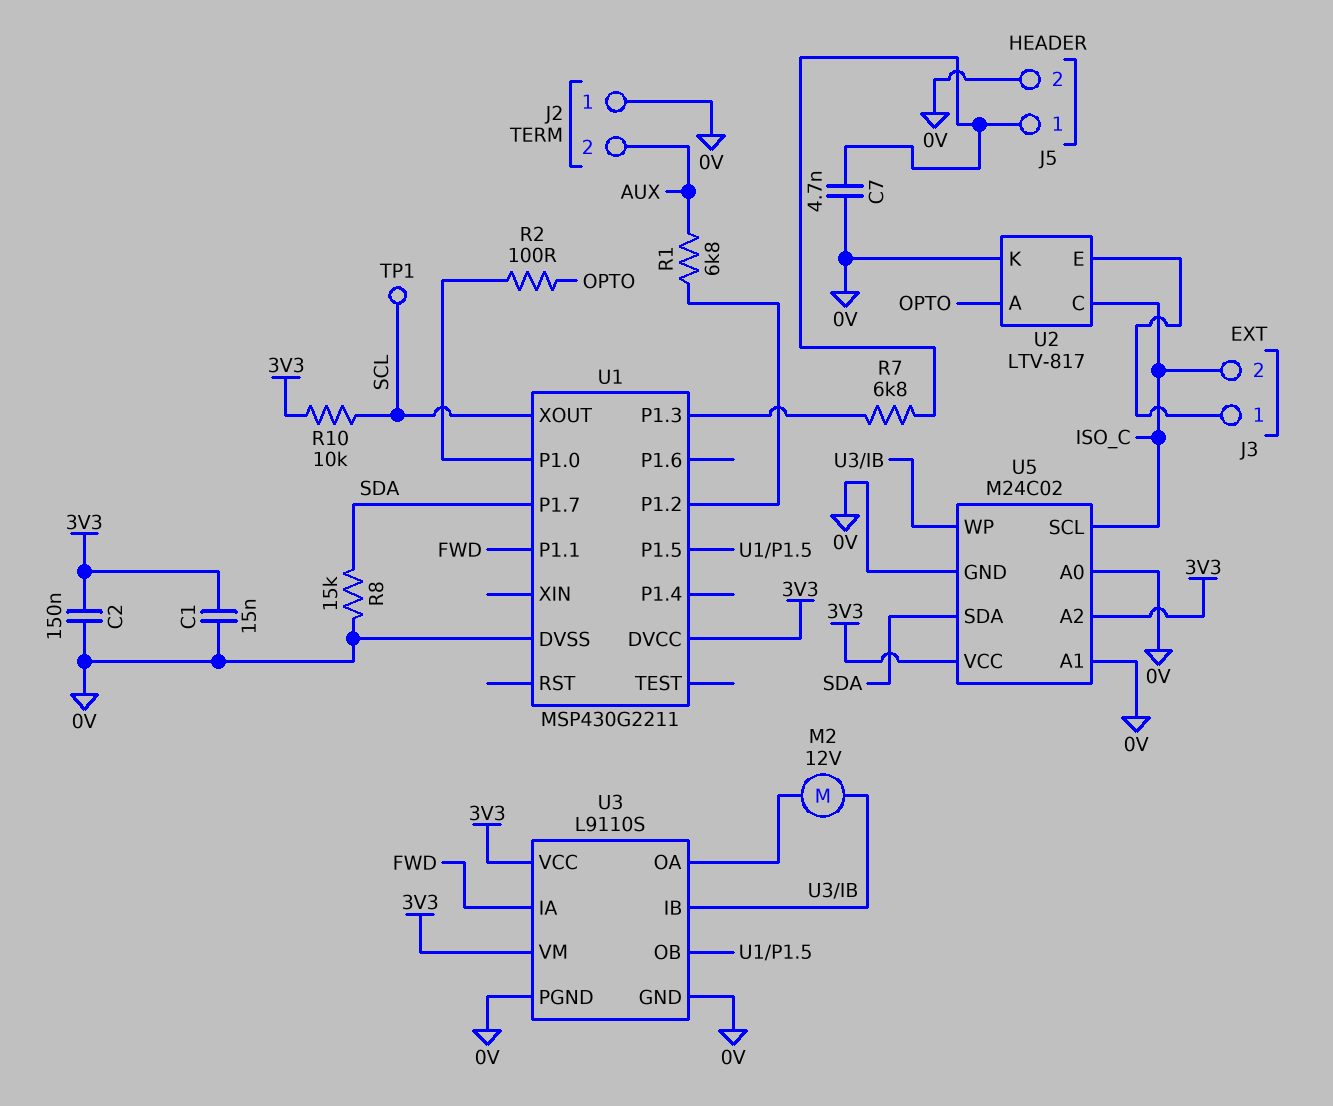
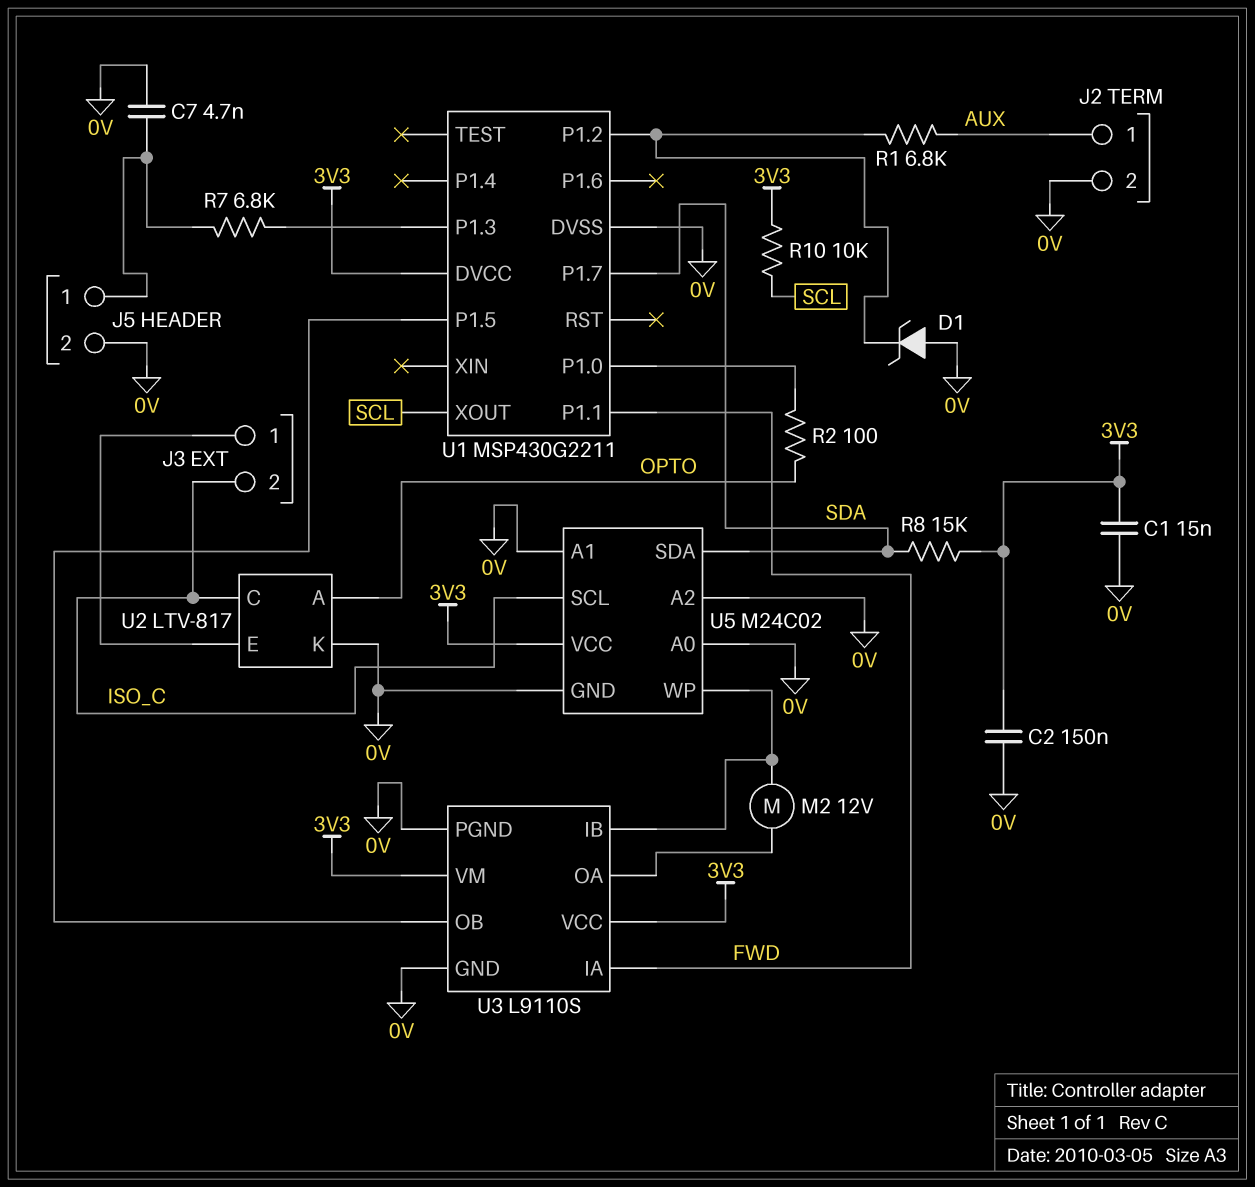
D1: none -> zener (A 0V, K U1/P1.2)
J2 pin 1: 0V -> AUX
J2 pin 2: AUX -> 0V
R8: 15k (0V, SDA) -> 15k (3V3, SDA)
TP1: test point (SCL) -> none
U5 pin A2: 3V3 -> 0V

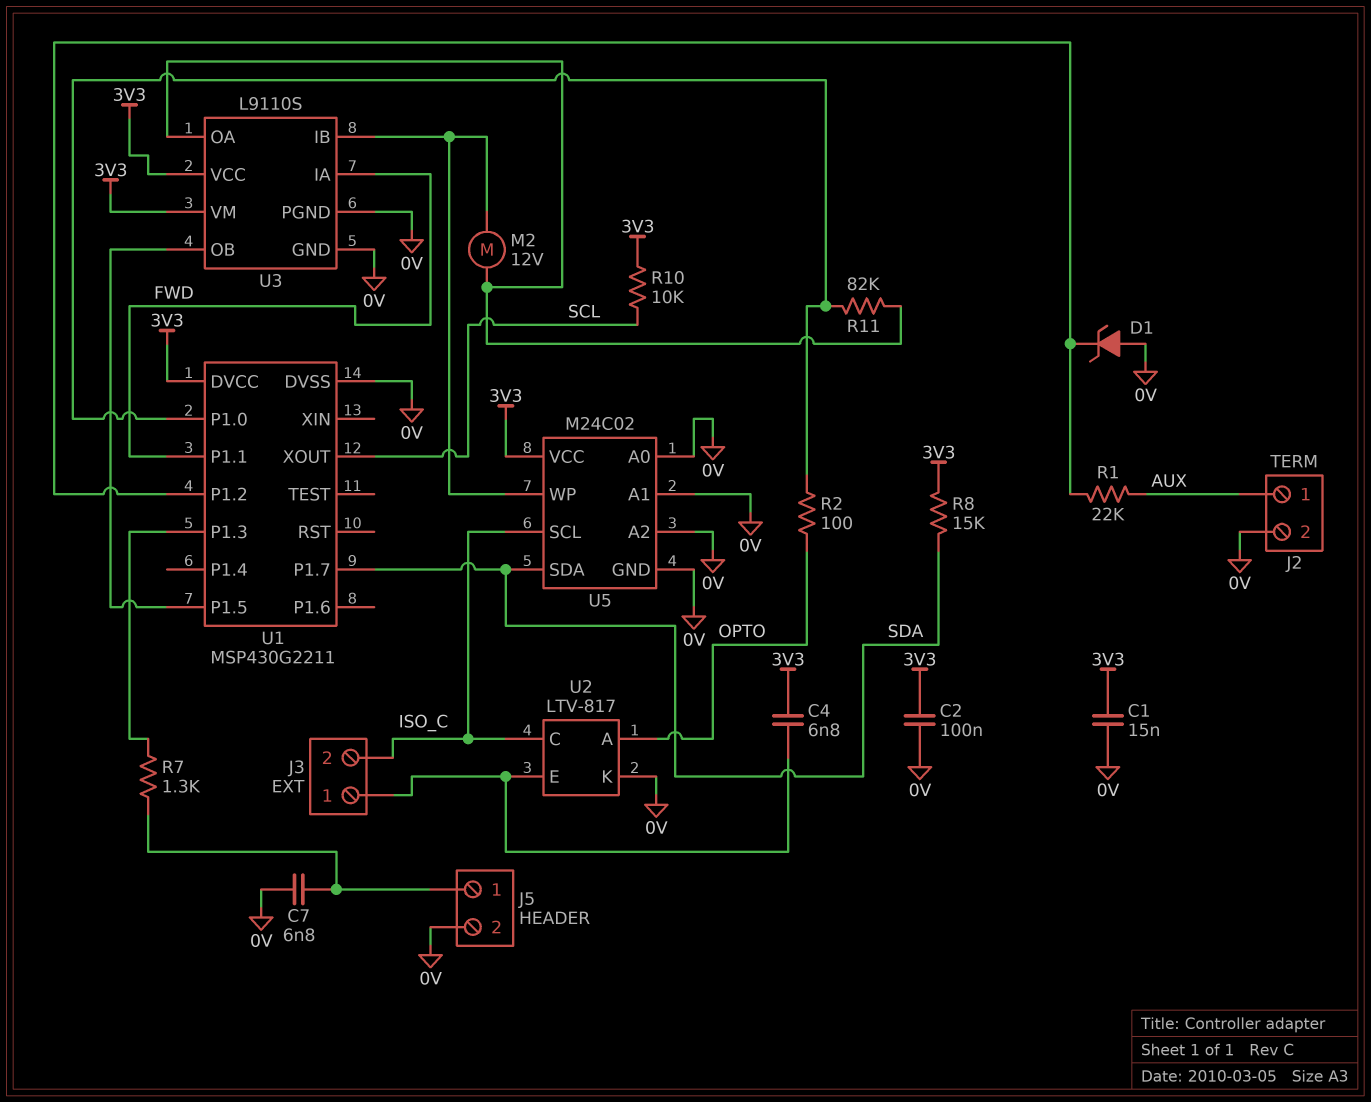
C2: 150nF (0V, 3V3) -> 100nF (0V, 3V3)
C4: none -> 6.8nF (3V3, J3/1)
C7: 4.7nF (0V, J5/1) -> 6.8nF (0V, J5/1)
R1: 6.8k (AUX, U1/P1.2) -> 22k (AUX, U1/P1.2)
R7: 6.8k (J5/1, U1/P1.3) -> 1.3k (J5/1, U1/P1.3)
R11: none -> 82k (U1/P1.0, U3/OA)

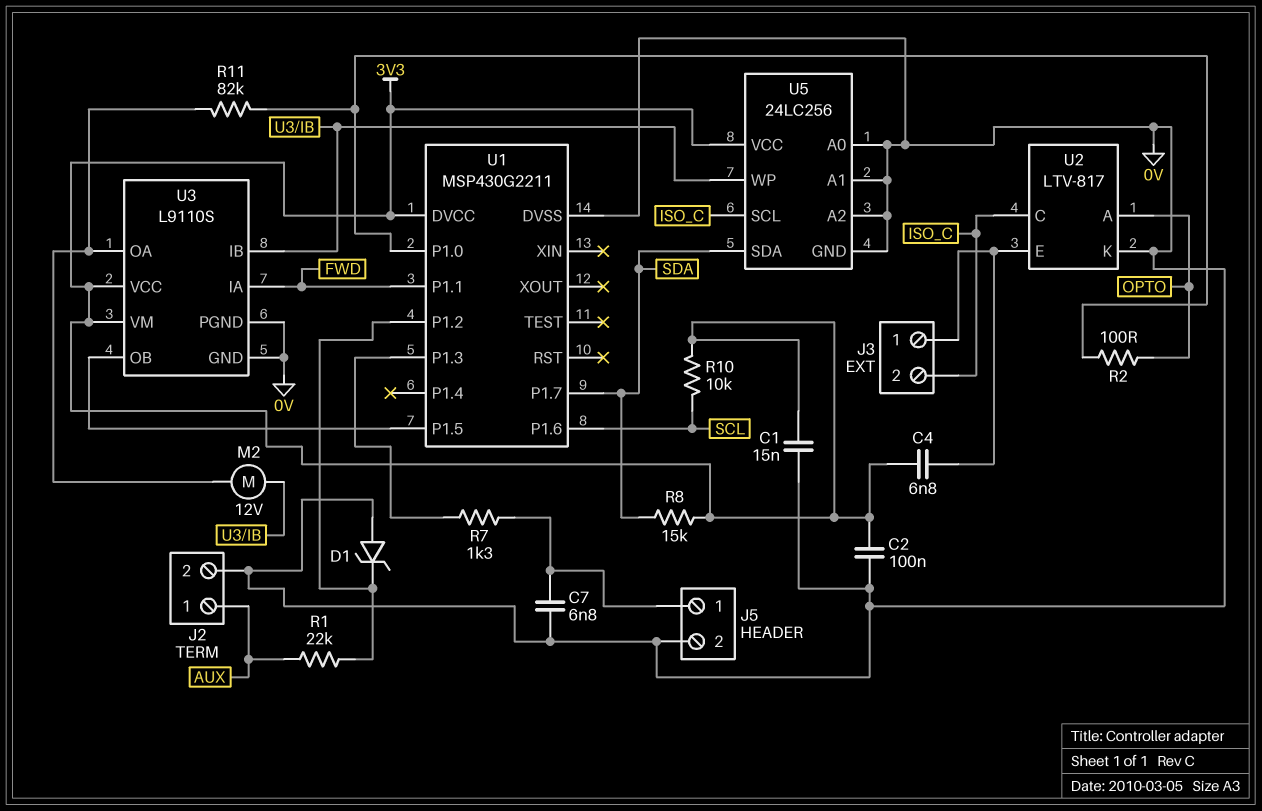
U1 pin P1.6: none -> SCL
U1 pin XOUT: SCL -> none
U5: M24C02 -> 24LC256

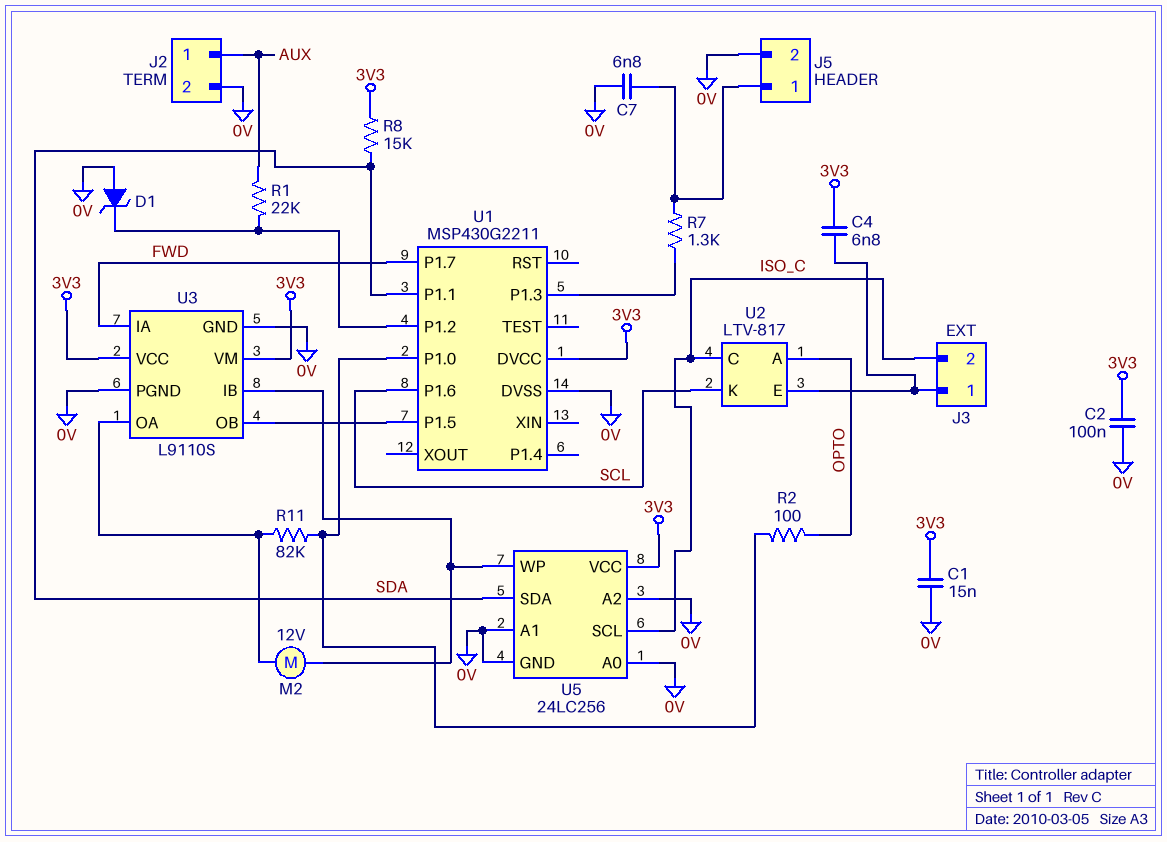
R10: 10k (3V3, SCL) -> none
U1 pin P1.1: FWD -> SDA
U1 pin P1.7: SDA -> FWD
U2 pin K: 0V -> SCL

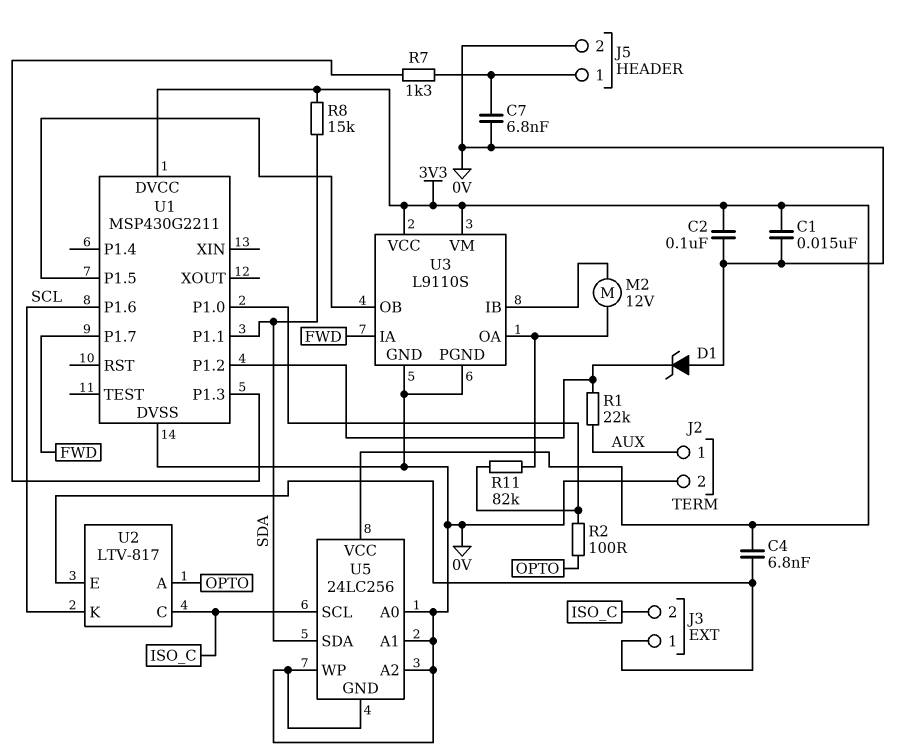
U5 pin WP: U3/IB -> 0V

